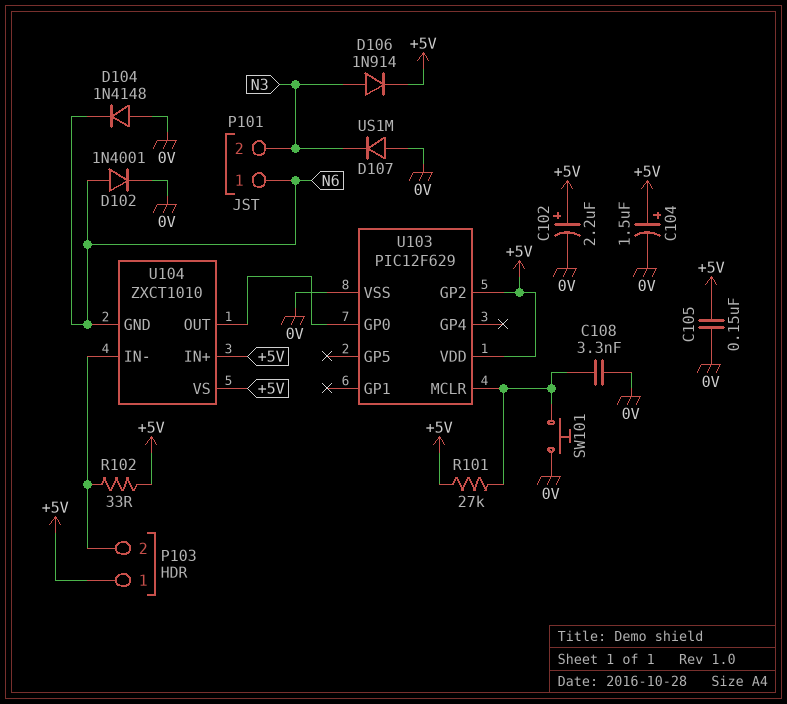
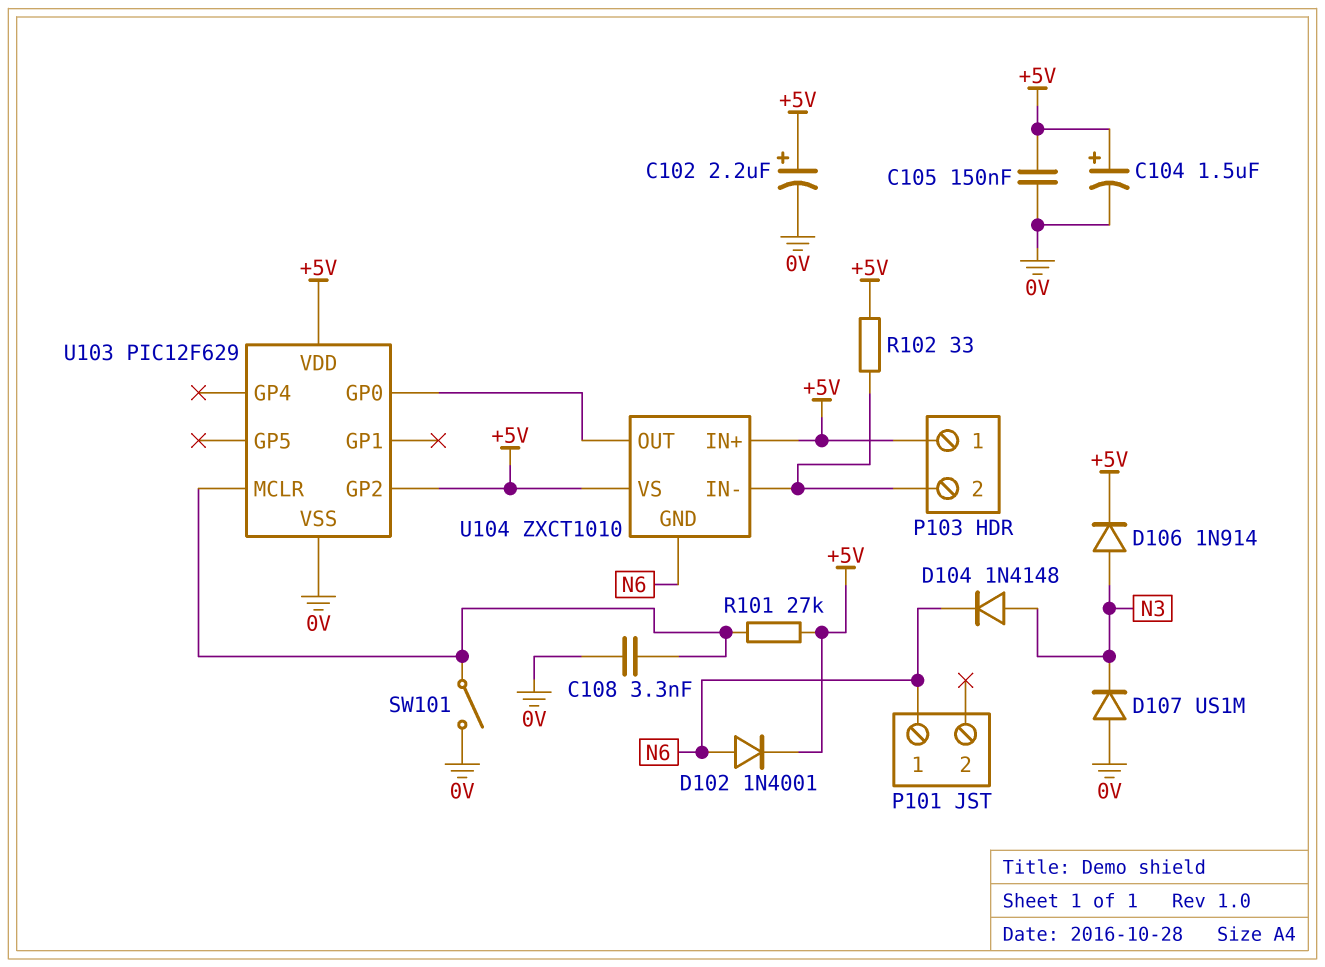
D102: diode 1N4001 (A N6, K 0V) -> diode 1N4001 (A N6, K +5V)
D104: diode 1N4148 (A 0V, K N6) -> diode 1N4148 (A N3, K N6)
P101 pin 2: N3 -> none
SW101: button (0V, U103/MCLR) -> switch (0V, U103/MCLR)

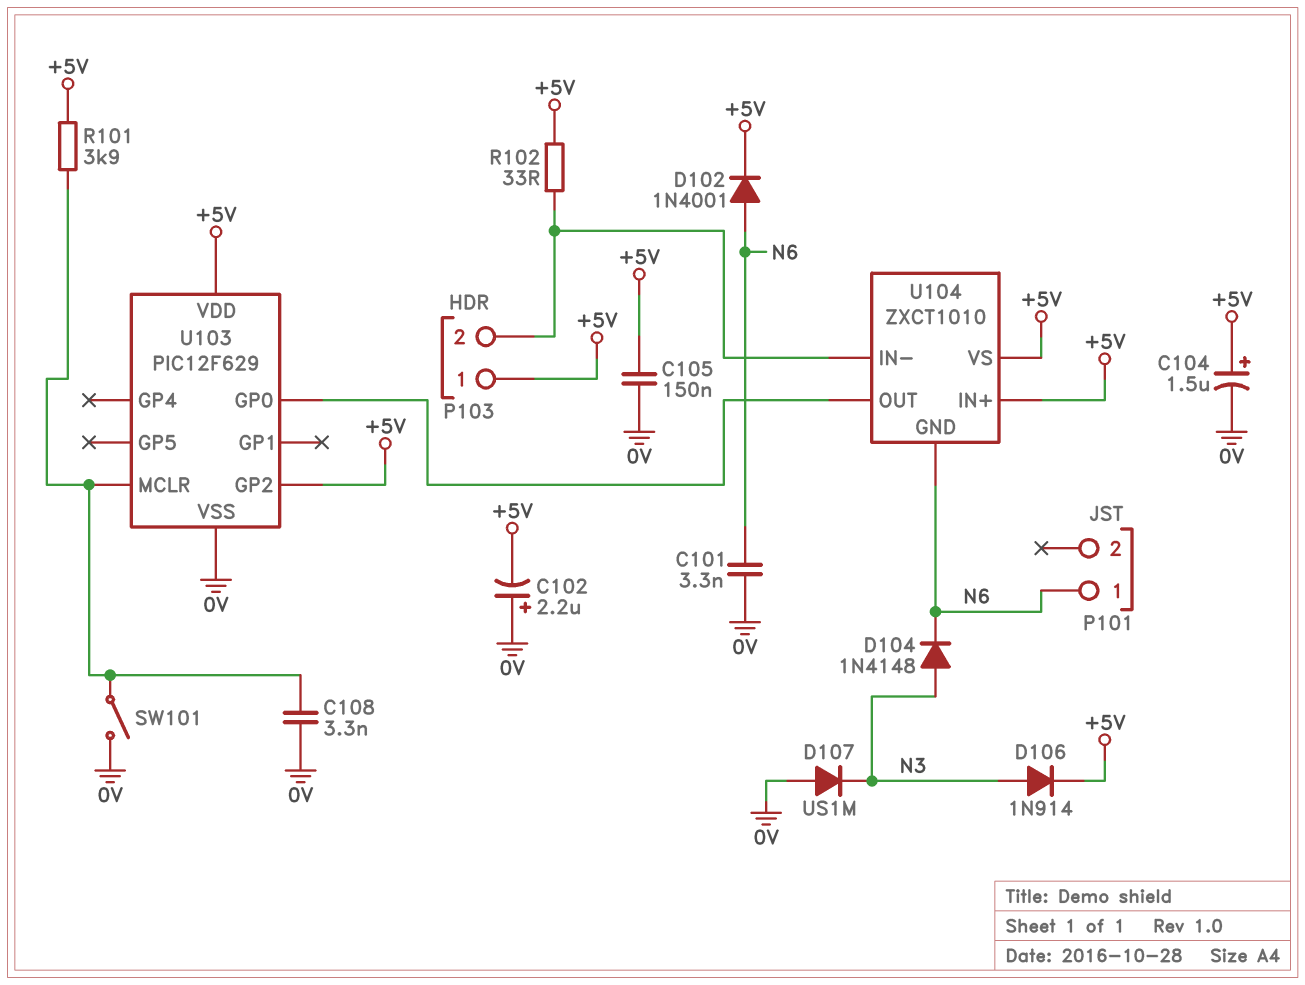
C101: none -> 3.3nF (0V, N6)
C102: 2.2uF (plus +5V, minus 0V) -> 2.2uF (plus 0V, minus +5V)
R101: 27k (+5V, U103/MCLR) -> 3.9k (+5V, U103/MCLR)

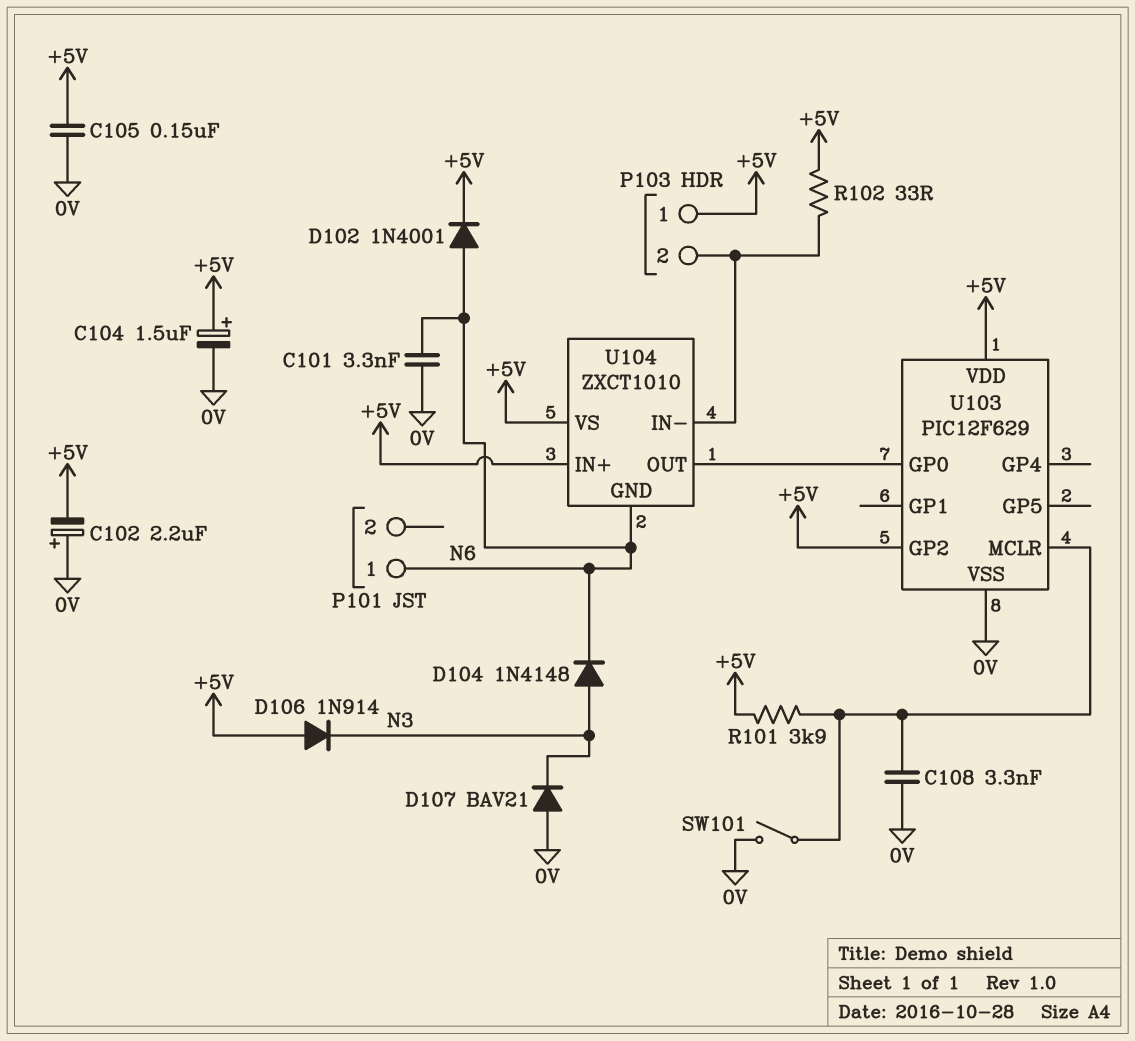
D106: diode 1N914 (A N3, K +5V) -> diode 1N914 (A +5V, K N3)
D107: diode US1M (A 0V, K N3) -> diode BAV21 (A 0V, K N3)

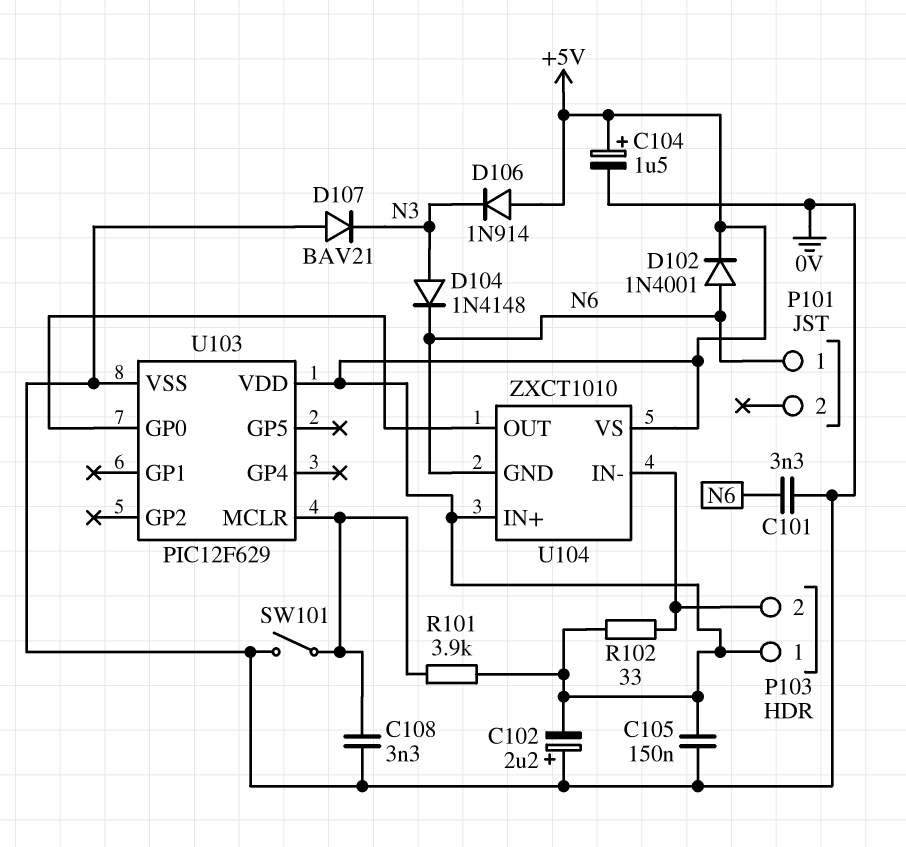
U103 pin GP2: +5V -> none

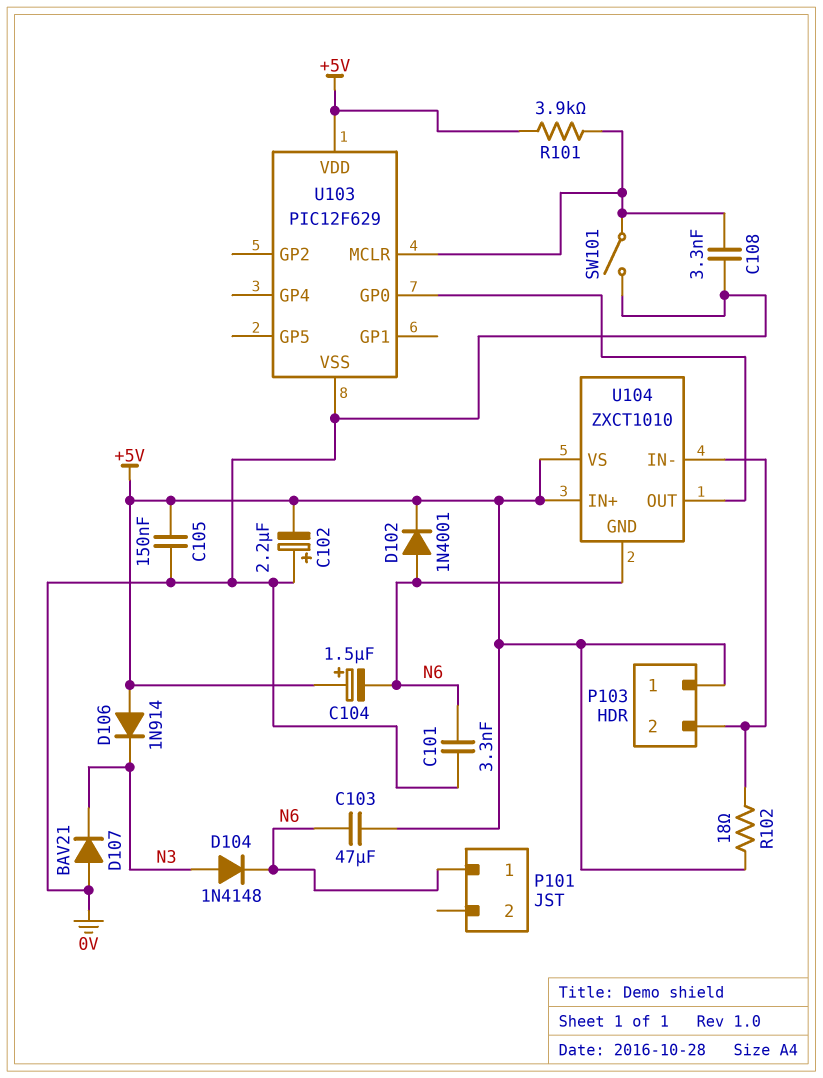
C103: none -> 47uF (+5V, N6)
C104: 1.5uF (plus +5V, minus 0V) -> 1.5uF (plus +5V, minus N6)
R102: 33 (+5V, P103/2) -> 18 (+5V, P103/2)

